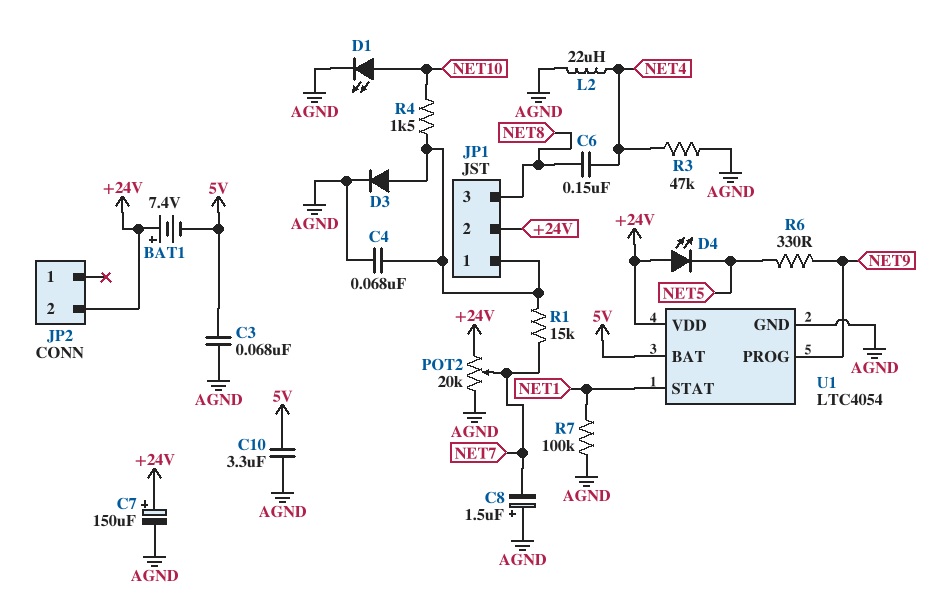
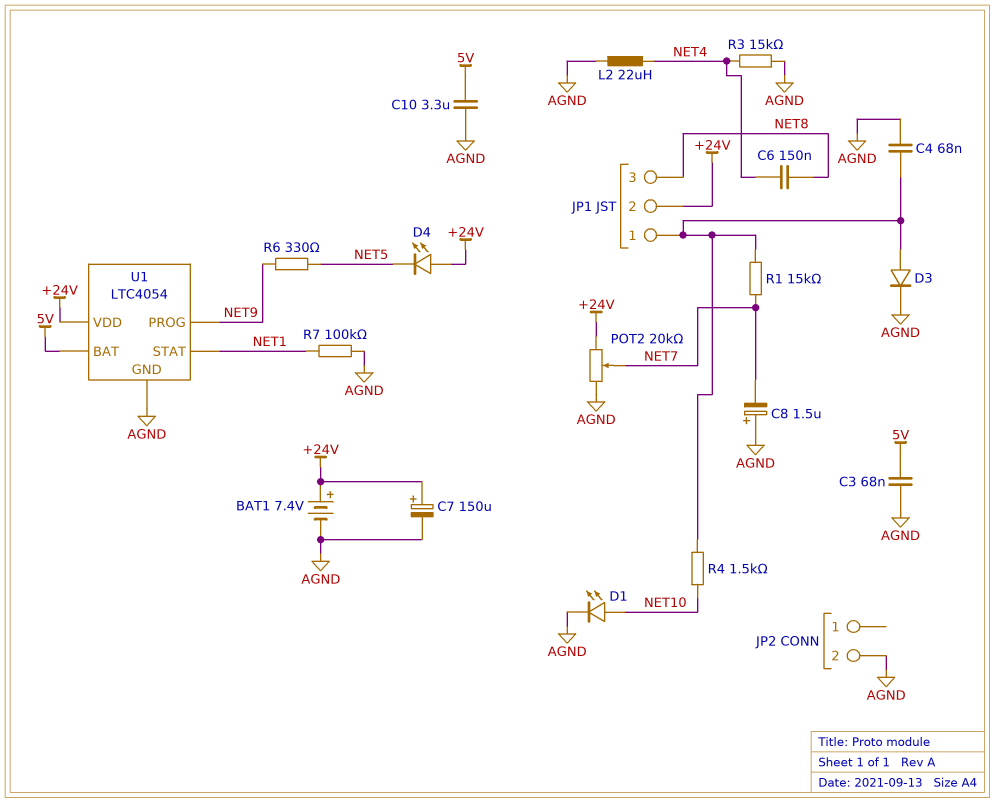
BAT1: 7.4V (plus +24V, minus 5V) -> 7.4V (plus +24V, minus AGND)
JP2 pin 2: +24V -> AGND
R3: 47k (AGND, NET4) -> 15k (AGND, NET4)

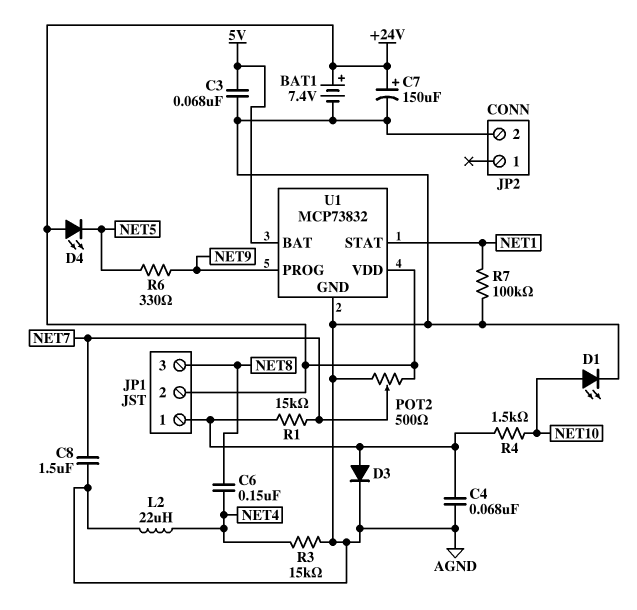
C8: 1.5uF (plus AGND, minus NET7) -> 1.5uF (AGND, NET7)
C10: 3.3uF (5V, AGND) -> none
POT2: 20k (+24V, AGND, wiper NET7) -> 500 (+24V, AGND, wiper NET7)
U1: LTC4054 -> MCP73832

